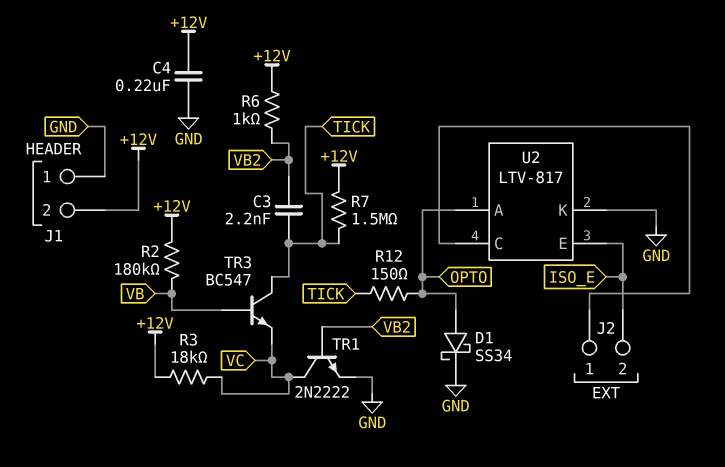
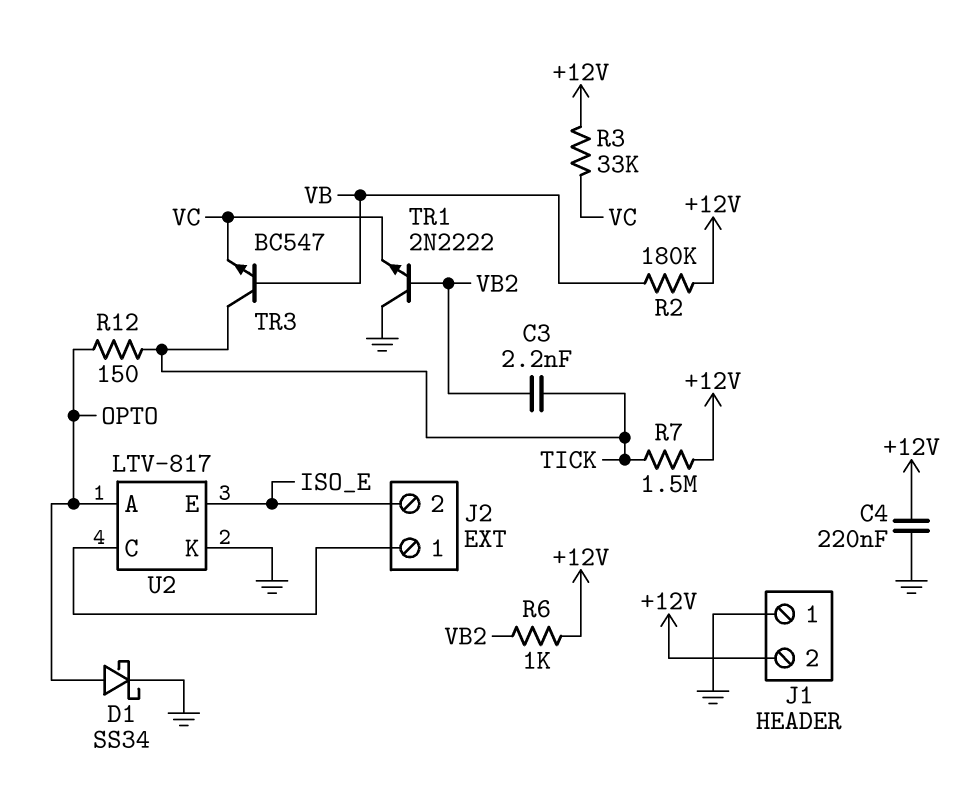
R3: 18k (+12V, VC) -> 33k (+12V, VC)
TR1: NPN 2N2222 (B VB2, C VC, E GND) -> NPN 2N2222 (B VB2, C GND, E VC)

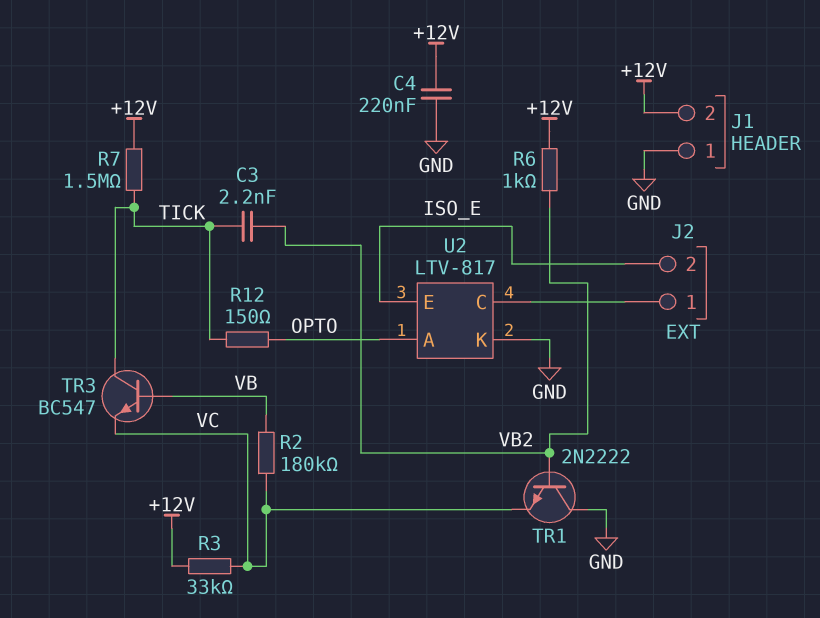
D1: schottky SS34 (A OPTO, K GND) -> none
R2: 180k (+12V, VB) -> 180k (VB, VC)

